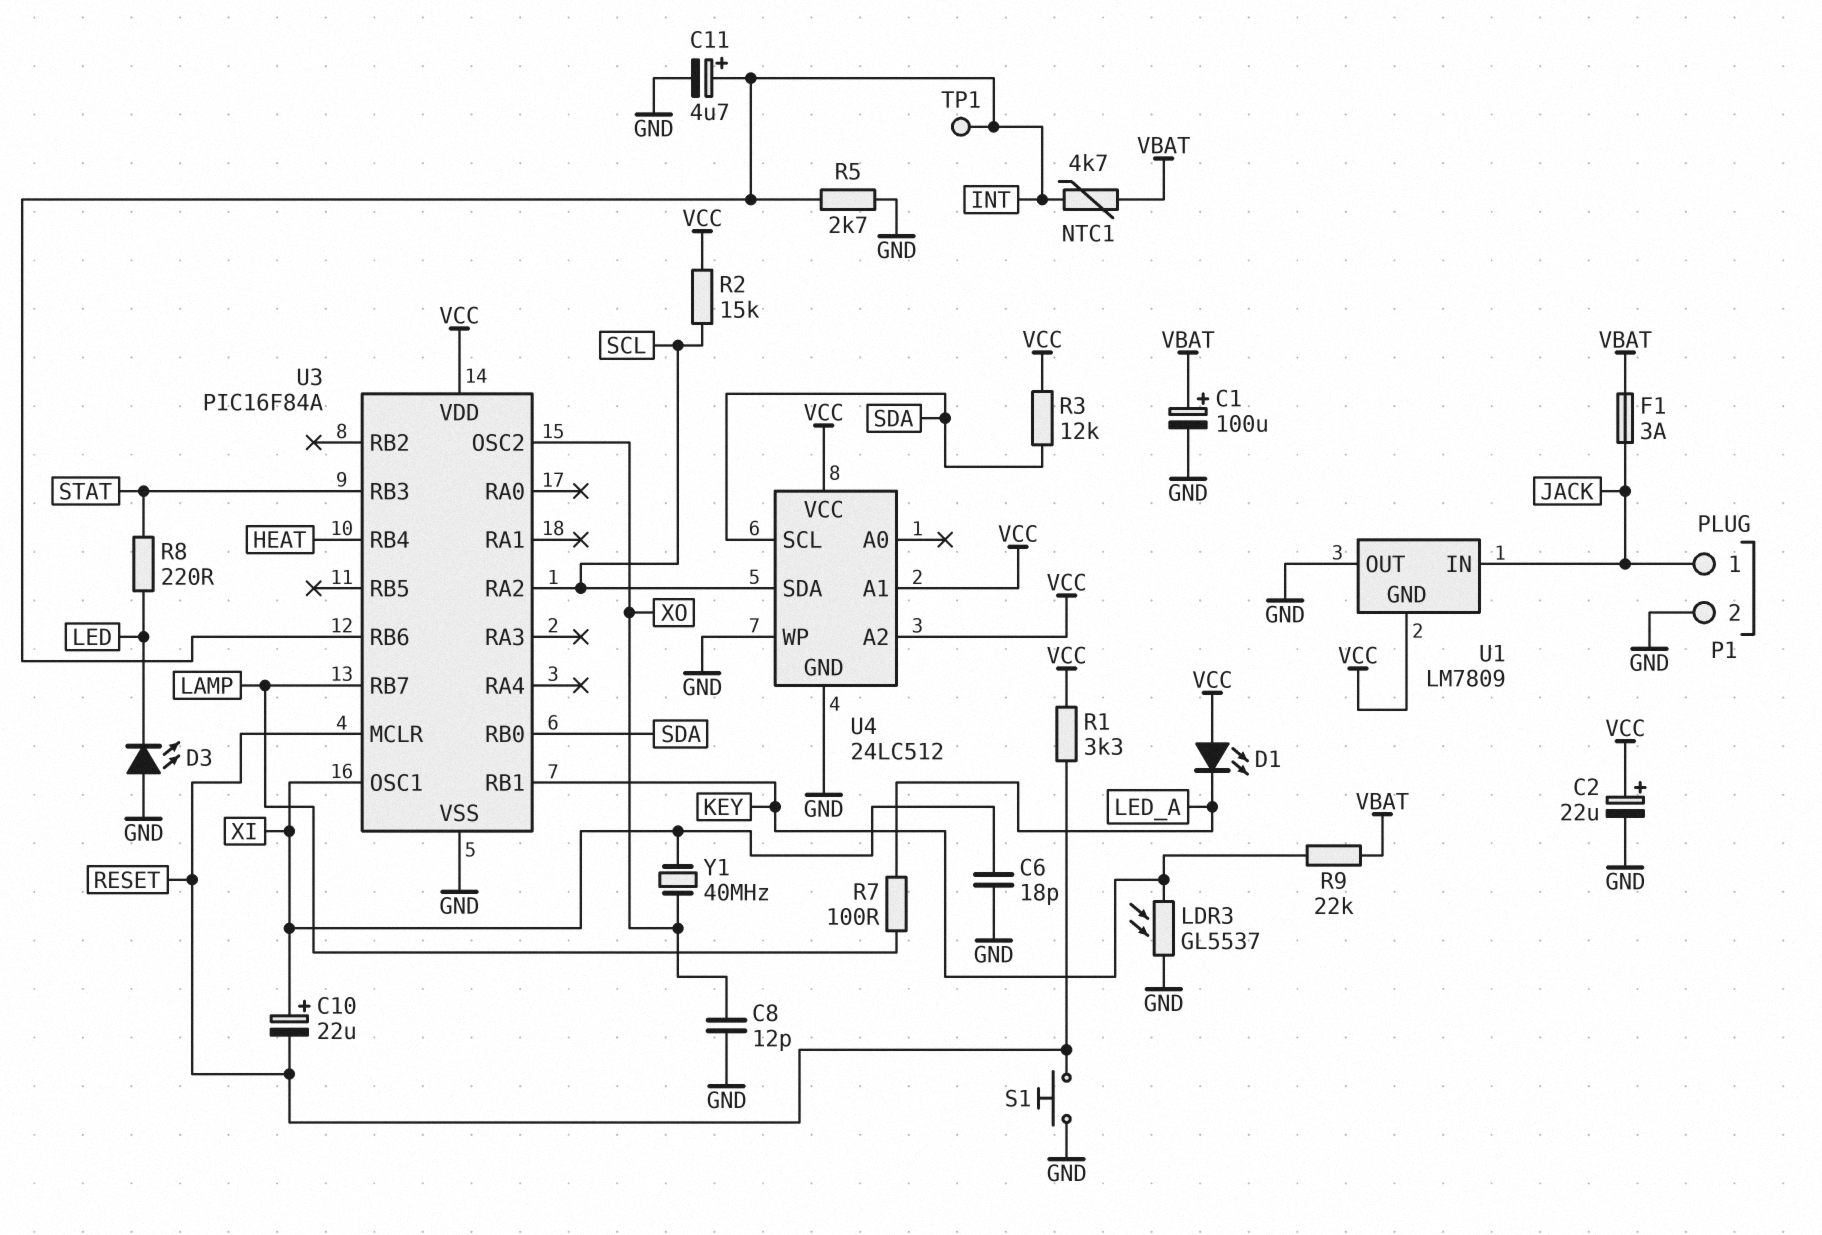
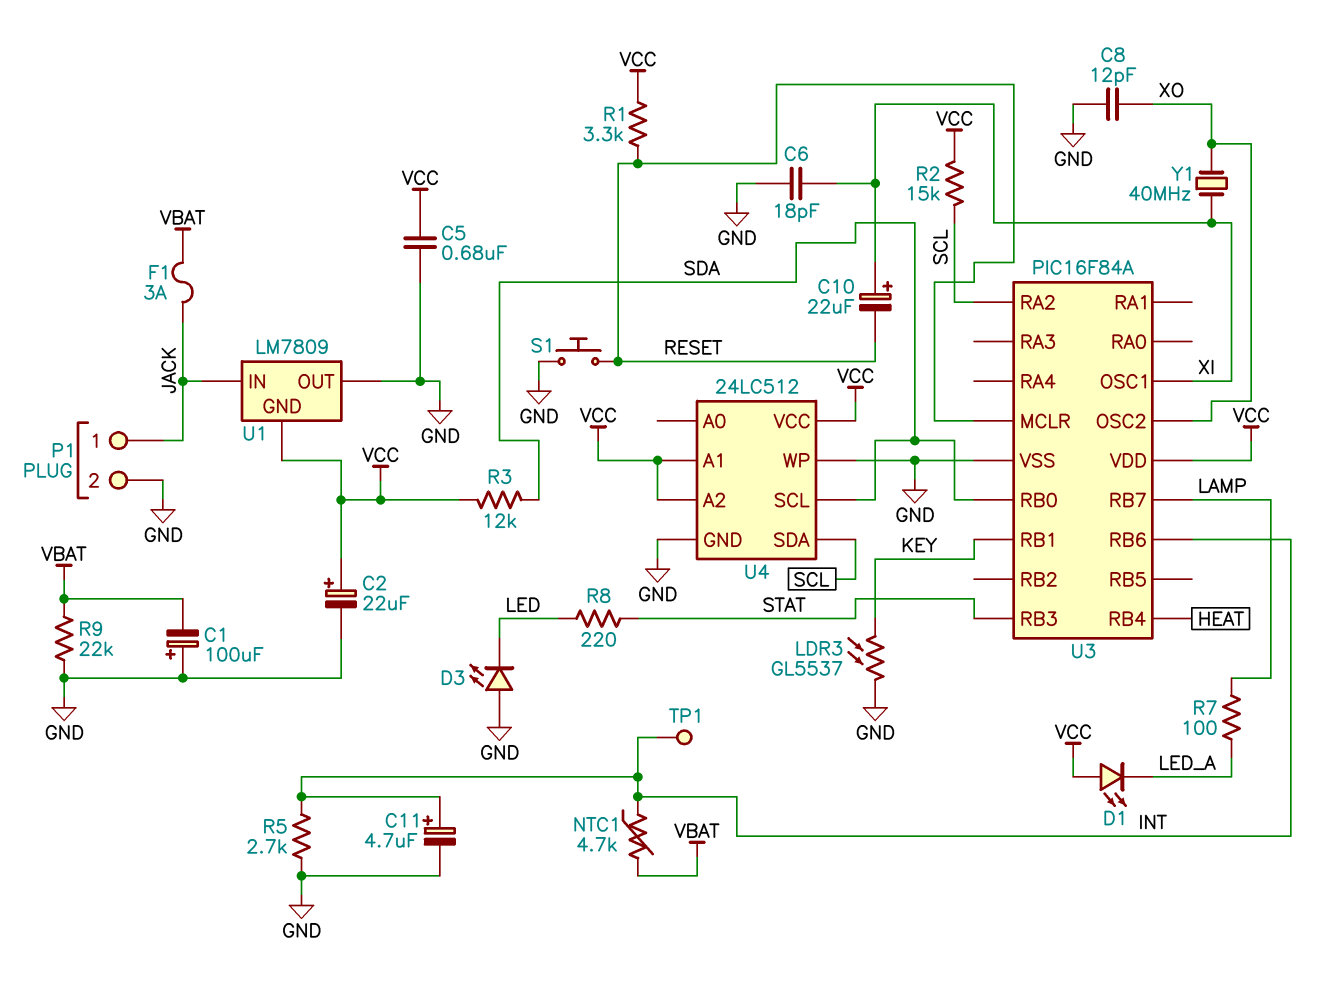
C1: 100uF (plus VBAT, minus GND) -> 100uF (plus GND, minus VBAT)
C5: none -> 680nF (GND, VCC)
R9: 22k (KEY, VBAT) -> 22k (GND, VBAT)

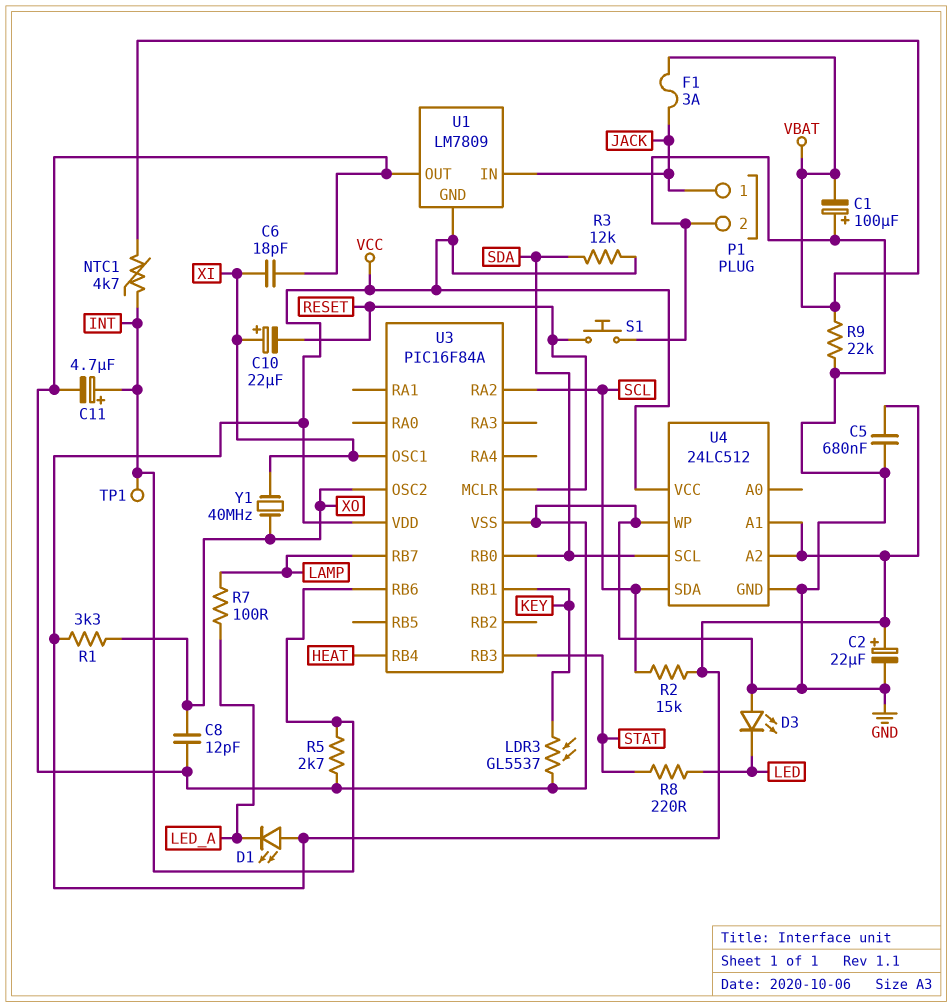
R1: 3.3k (RESET, VCC) -> 3.3k (VCC, XO)

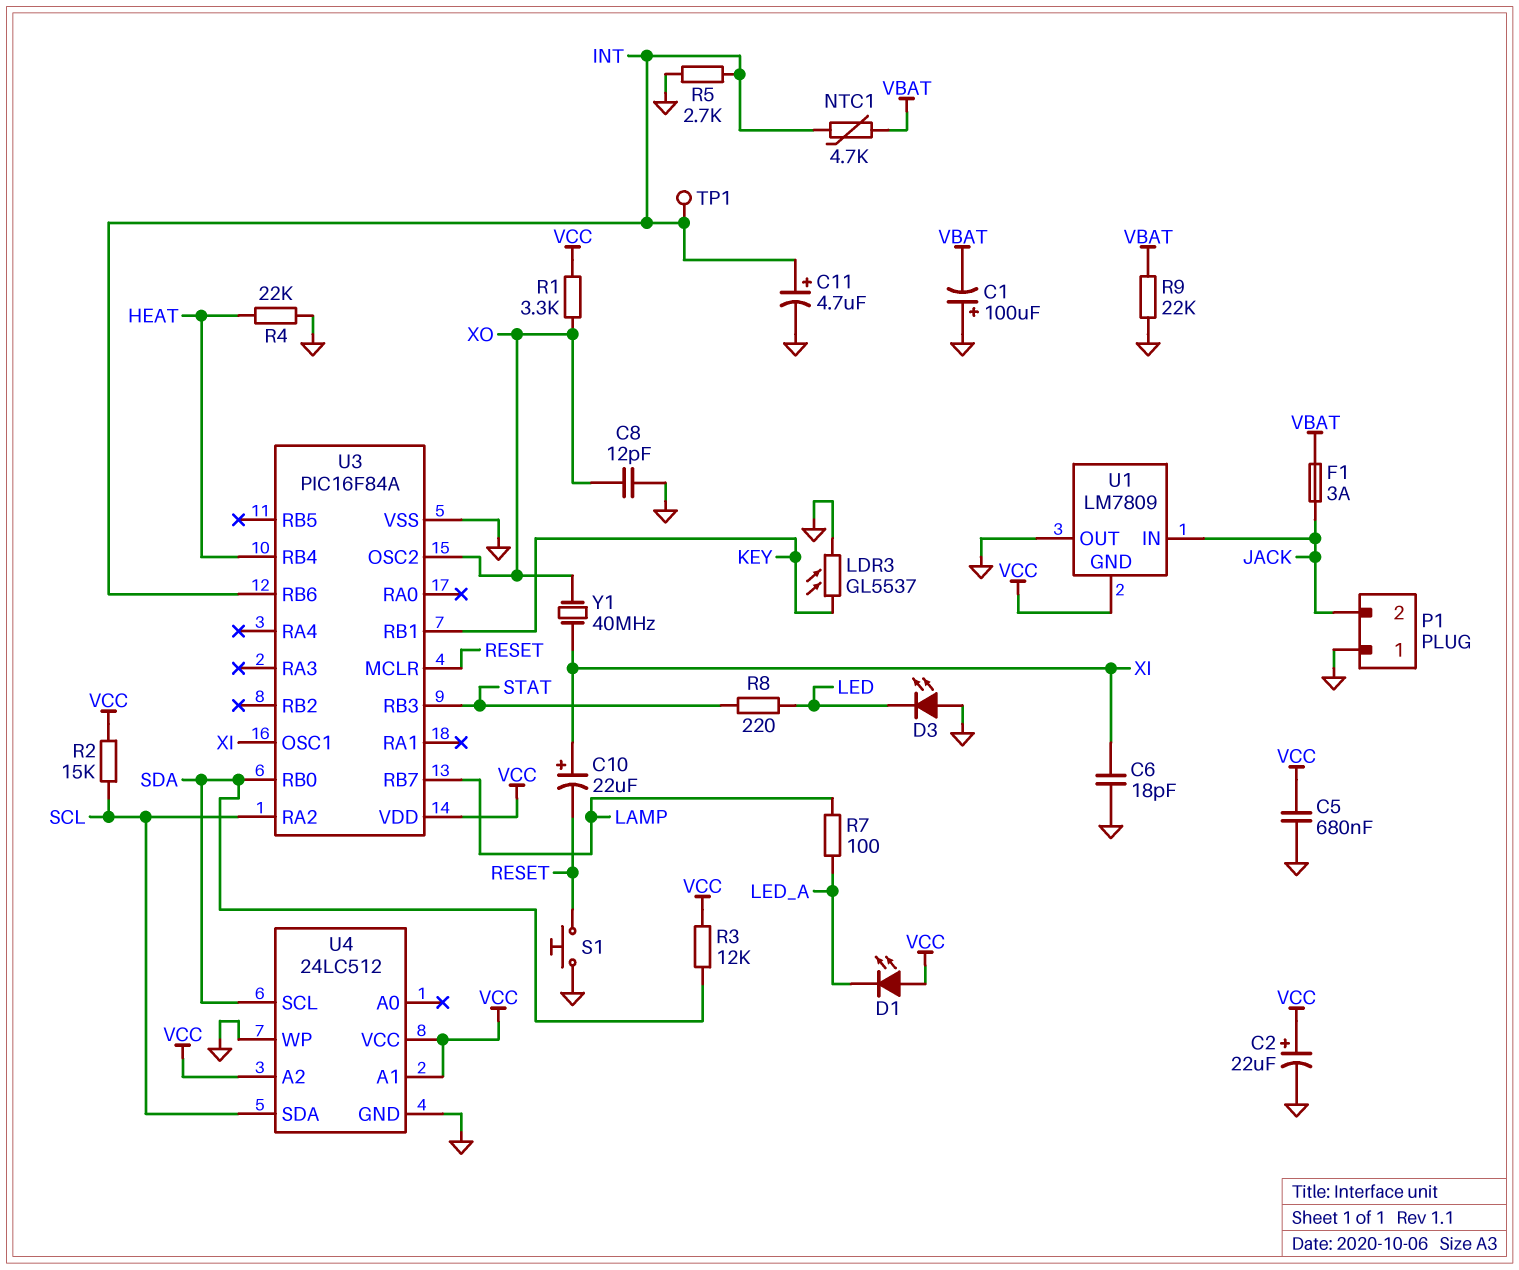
P1 pin 1: JACK -> GND
P1 pin 2: GND -> JACK
R4: none -> 22k (GND, HEAT)

